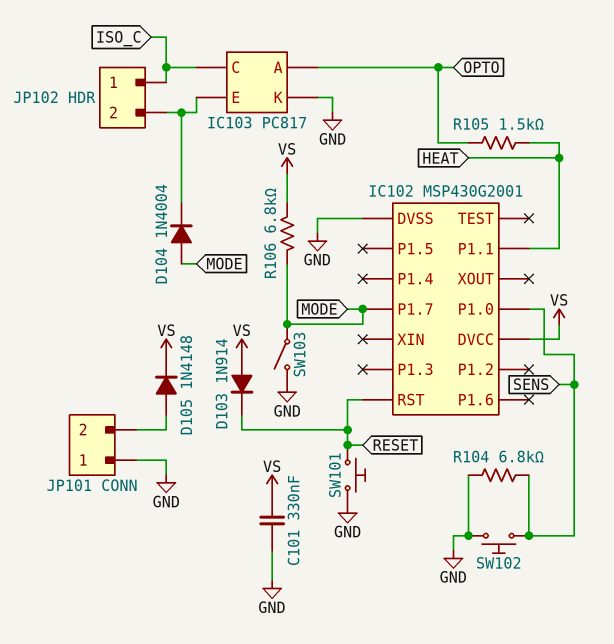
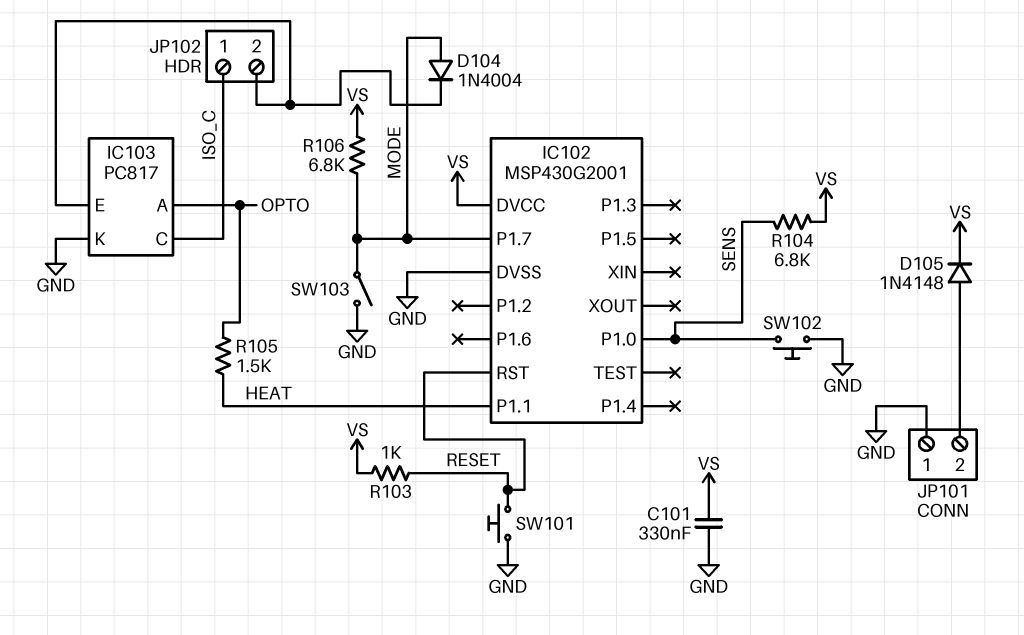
D103: diode 1N914 (A VS, K RESET) -> none
R103: none -> 1k (RESET, VS)
R104: 6.8k (GND, SENS) -> 6.8k (SENS, VS)

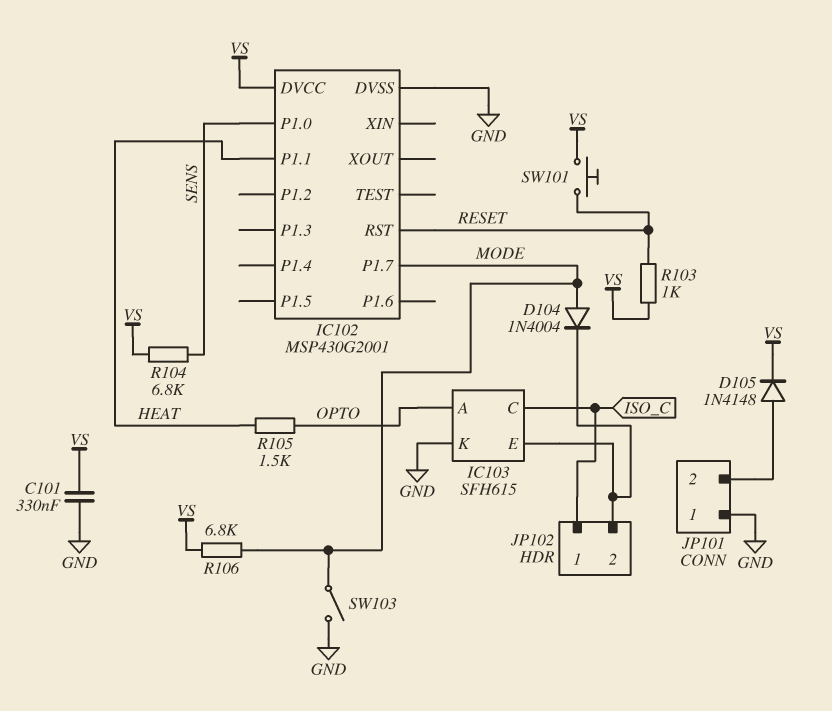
IC103: PC817 -> SFH615
SW101: button (GND, RESET) -> button (RESET, VS)
SW102: button (GND, SENS) -> none

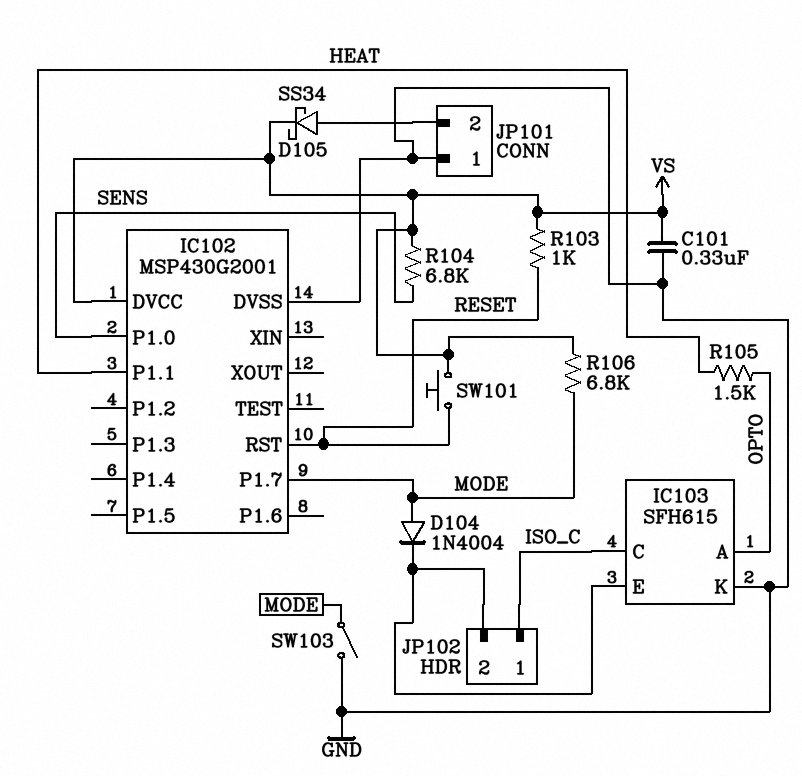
D105: diode 1N4148 (A JP101/2, K VS) -> schottky SS34 (A JP101/2, K VS)

